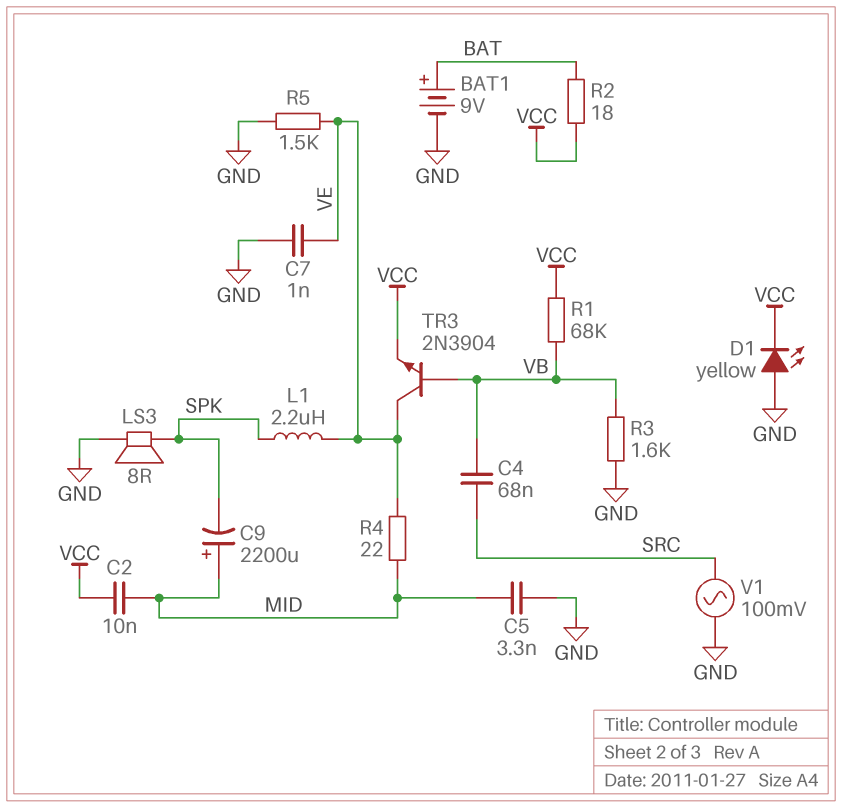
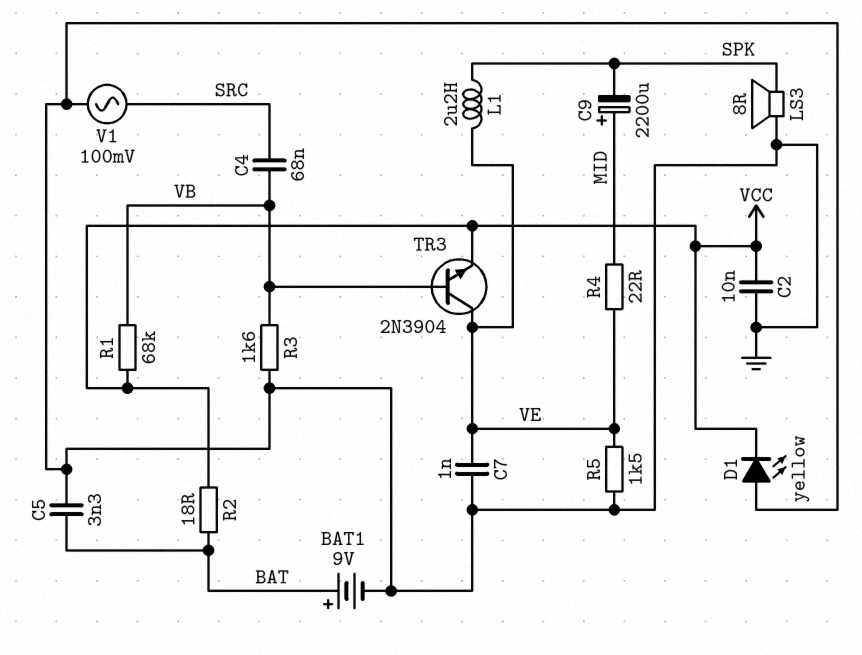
C2: 10nF (MID, VCC) -> 10nF (GND, VCC)
C5: 3.3nF (GND, MID) -> 3.3nF (BAT, GND)

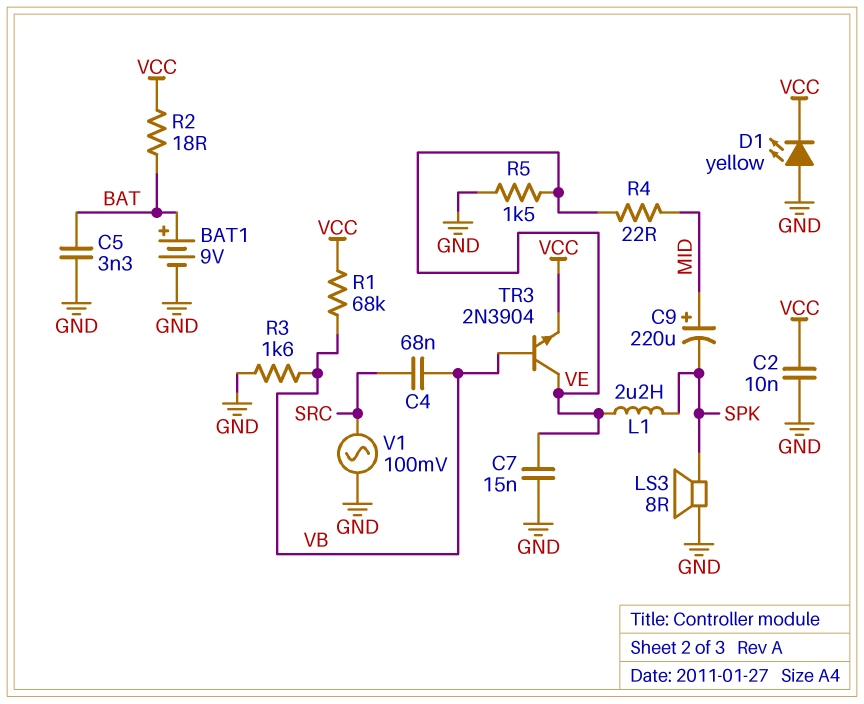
C7: 1nF (GND, VE) -> 15nF (GND, VE)
C9: 2200uF (plus MID, minus SPK) -> 220uF (plus MID, minus SPK)

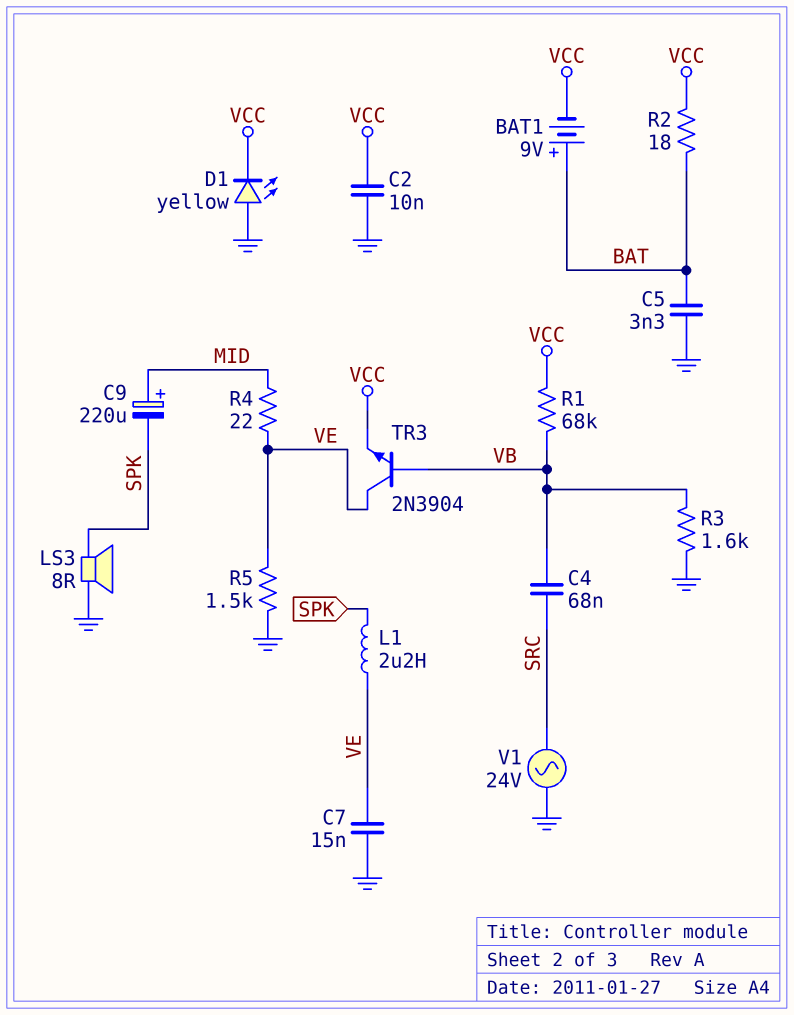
BAT1: 9V (plus BAT, minus GND) -> 9V (plus BAT, minus VCC)
V1: AC 100mV (GND, SRC) -> AC 24V (GND, SRC)

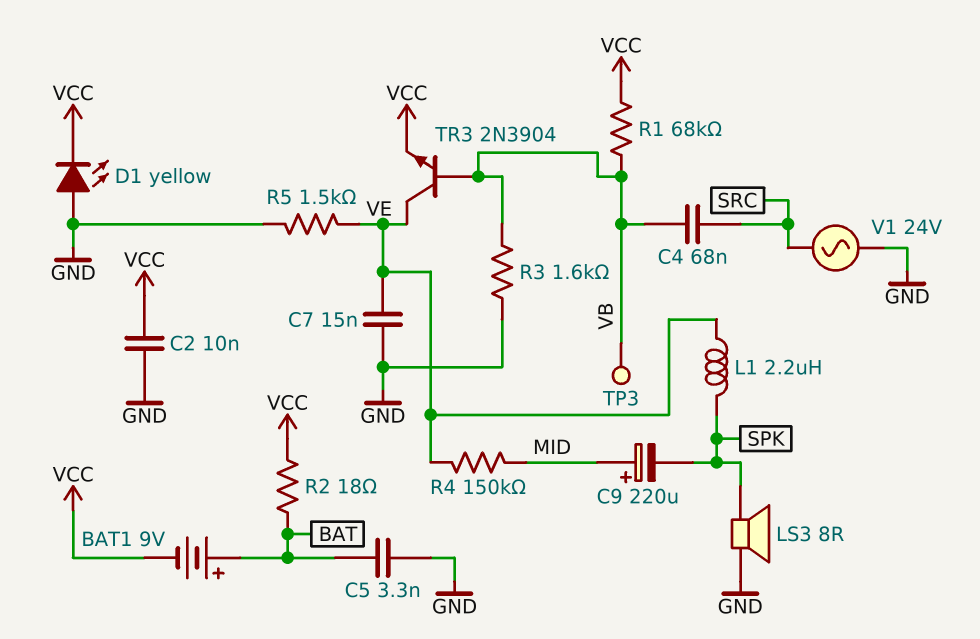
R4: 22 (MID, VE) -> 150k (MID, VE)
TP3: none -> test point (VB)

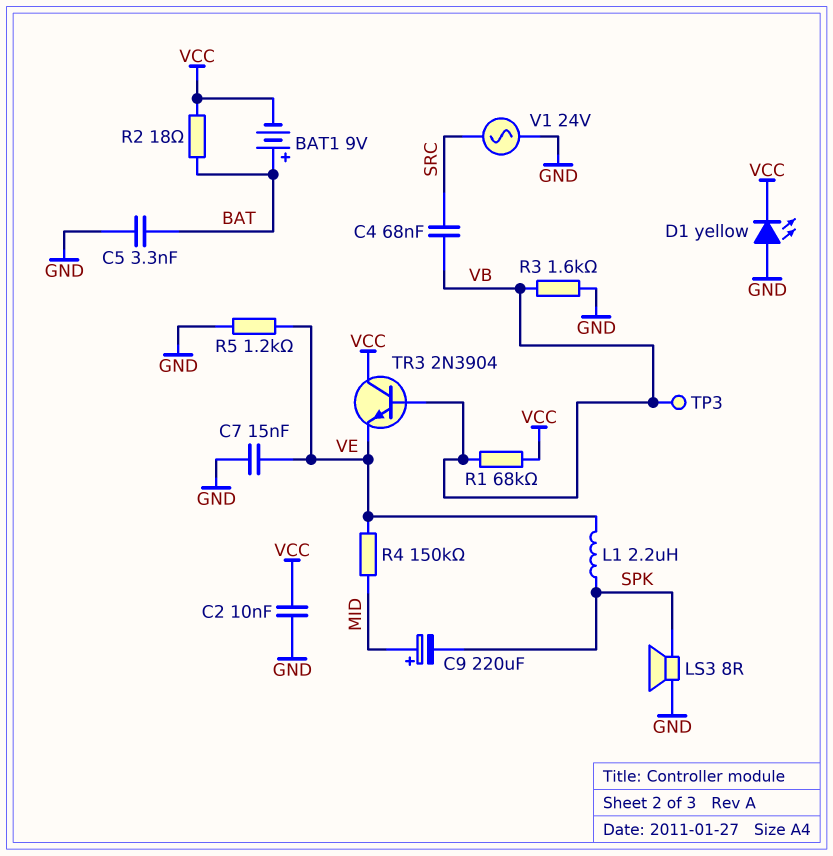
R5: 1.5k (GND, VE) -> 1.2k (GND, VE)
TR3: NPN 2N3904 (B VB, C VE, E VCC) -> NPN 2N3904 (B VB, C VCC, E VE)

